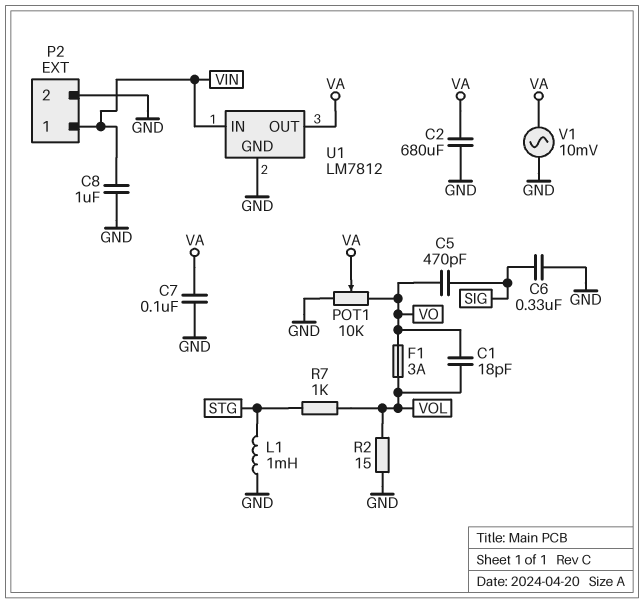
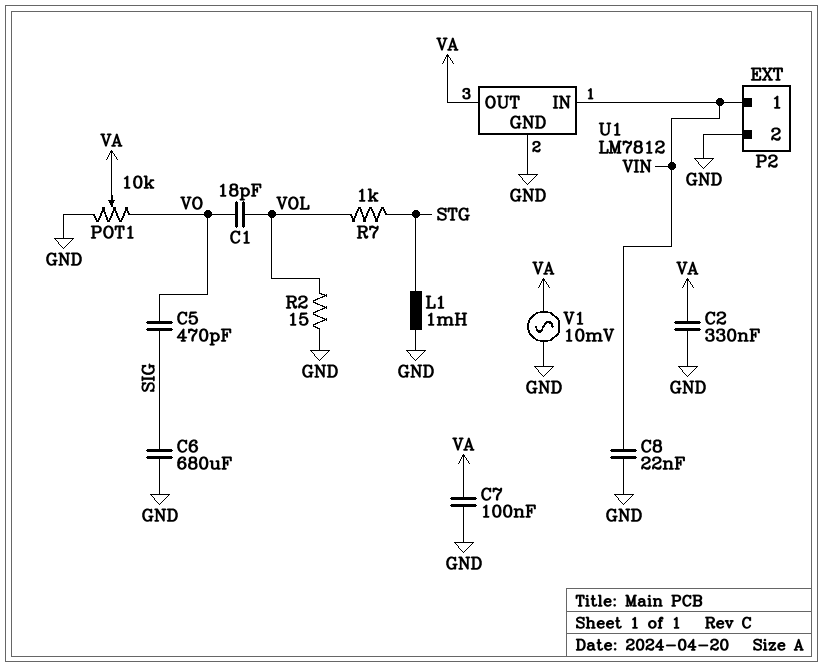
C2: 680uF (GND, VA) -> 330nF (GND, VA)
C6: 330nF (GND, SIG) -> 680uF (GND, SIG)
C8: 1uF (GND, VIN) -> 22nF (GND, VIN)
F1: 3A (VO, VOL) -> none

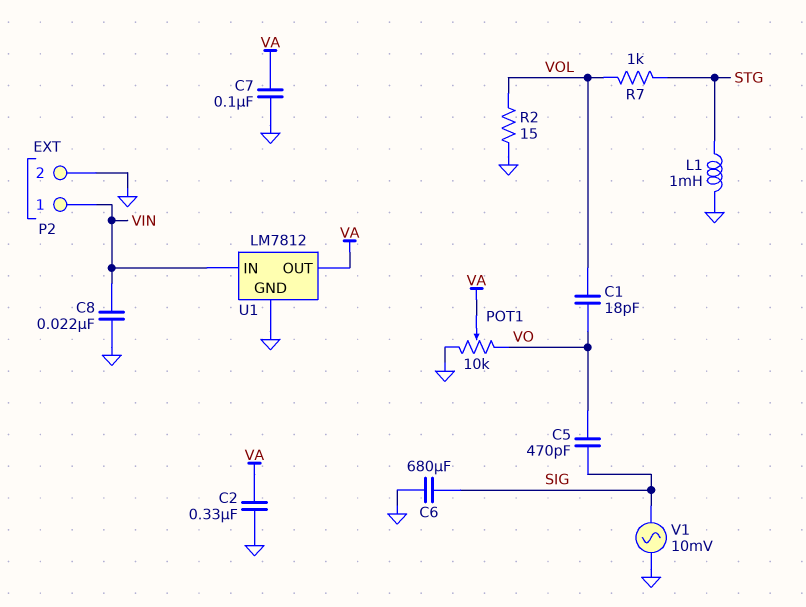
V1: AC 10mV (GND, VA) -> AC 10mV (GND, SIG)

